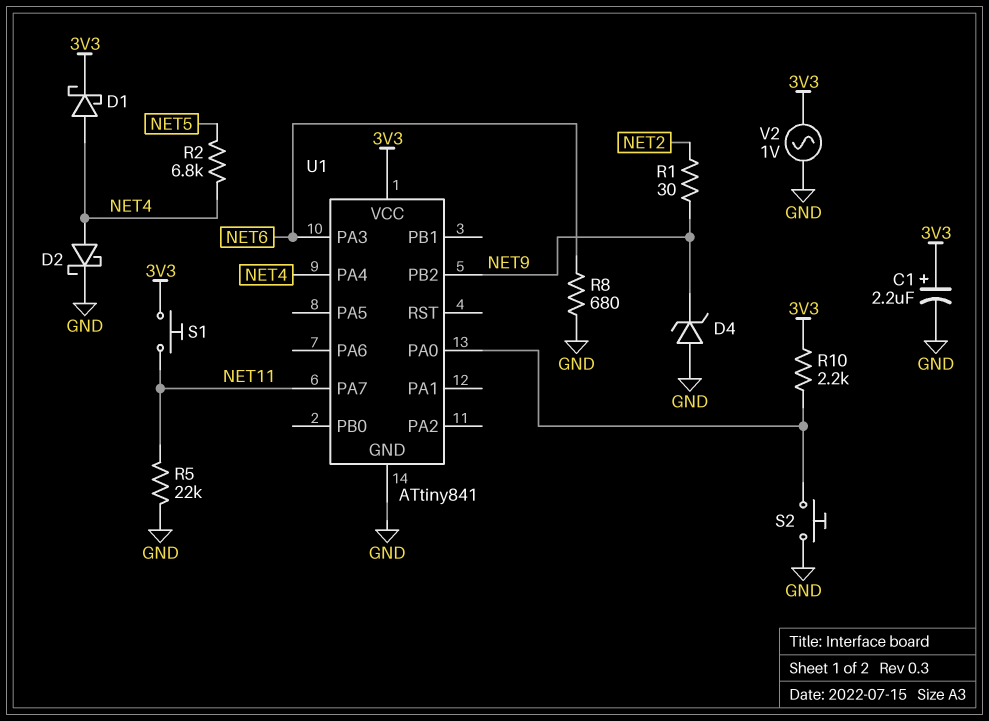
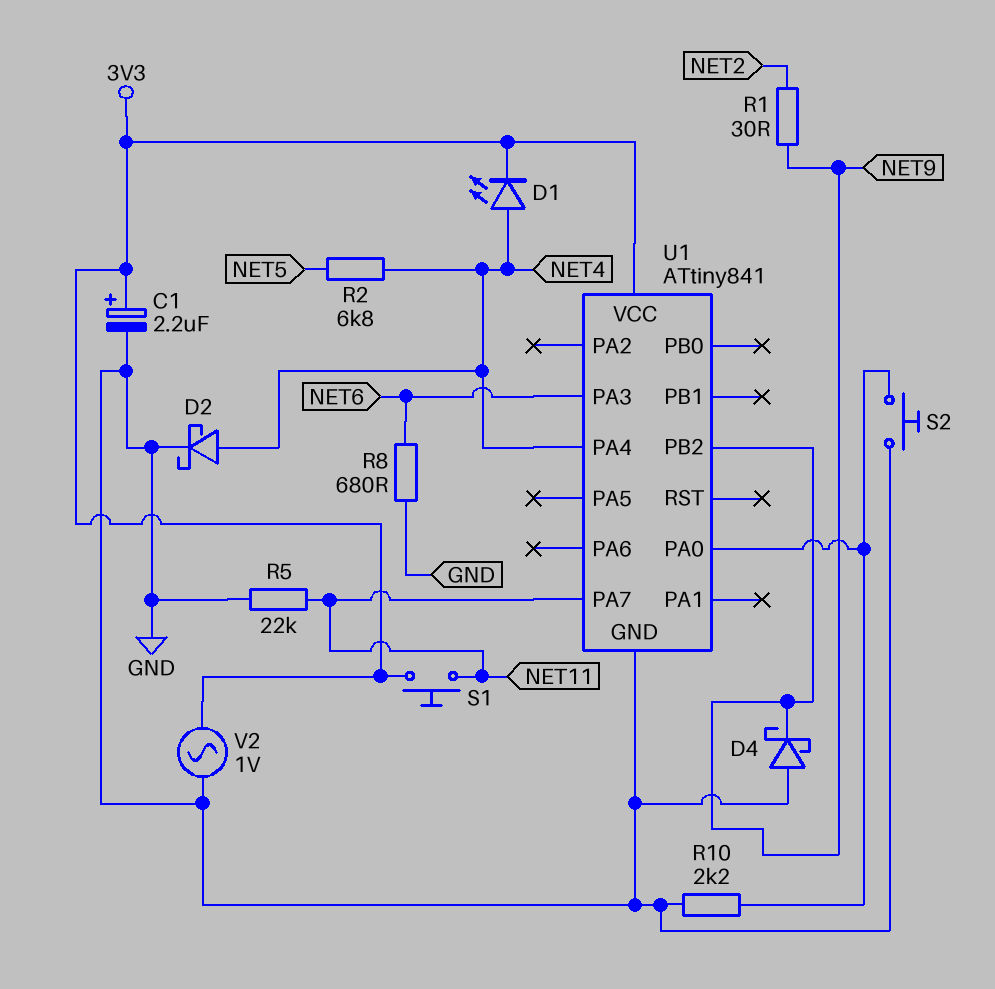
D1: schottky (A NET4, K 3V3) -> LED (A NET4, K 3V3)
D4: zener (A GND, K NET9) -> schottky (A GND, K NET9)
R10: 2.2k (3V3, U1/PA0) -> 2.2k (GND, U1/PA0)

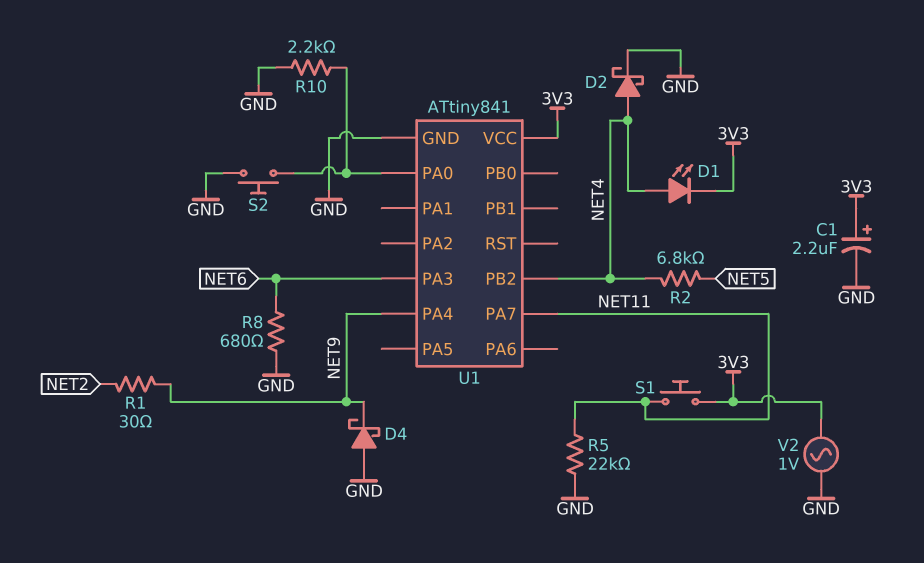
U1 pin PA4: NET4 -> NET9
U1 pin PB2: NET9 -> NET4

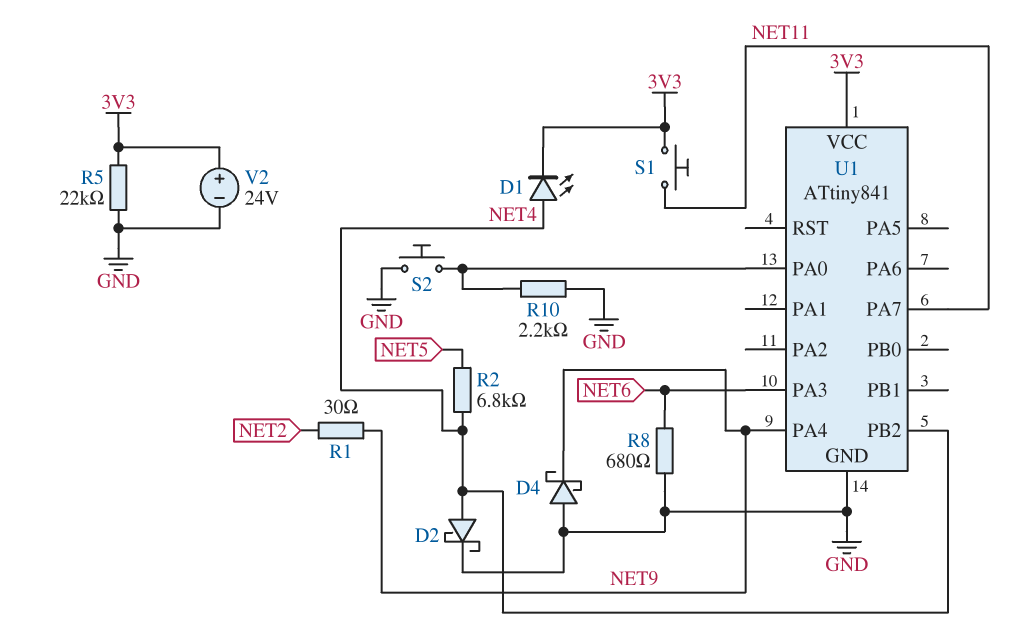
C1: 2.2uF (plus 3V3, minus GND) -> none
R5: 22k (GND, NET11) -> 22k (3V3, GND)
V2: AC 1V (3V3, GND) -> 24V (plus 3V3, minus GND)

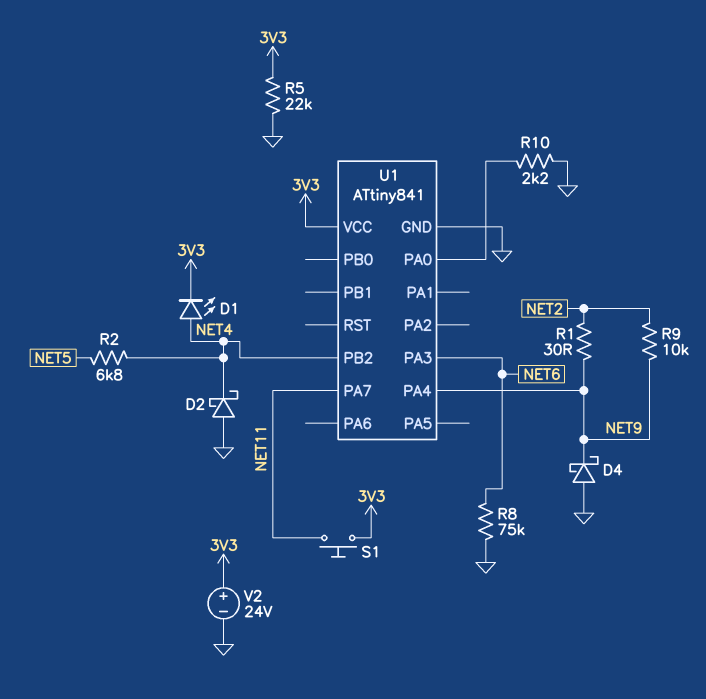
D2: schottky (A NET4, K GND) -> schottky (A GND, K NET4)
R8: 680 (GND, NET6) -> 75k (GND, NET6)
R9: none -> 10k (NET2, NET9)
S2: button (GND, U1/PA0) -> none

